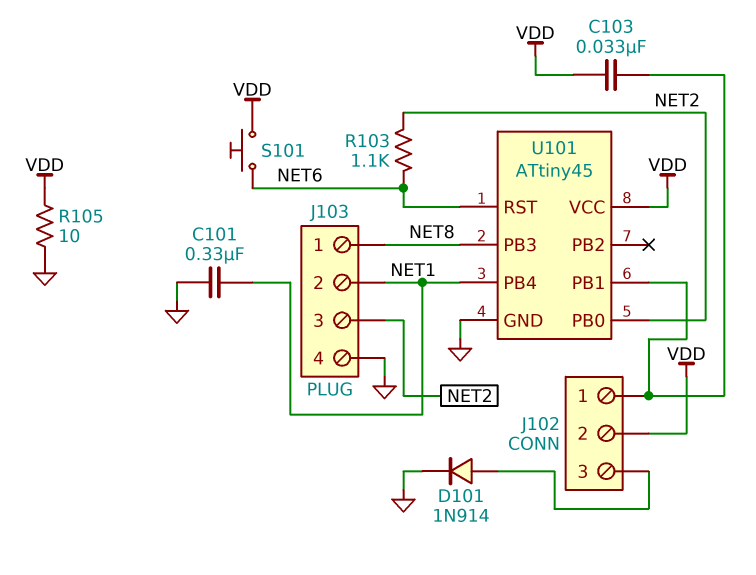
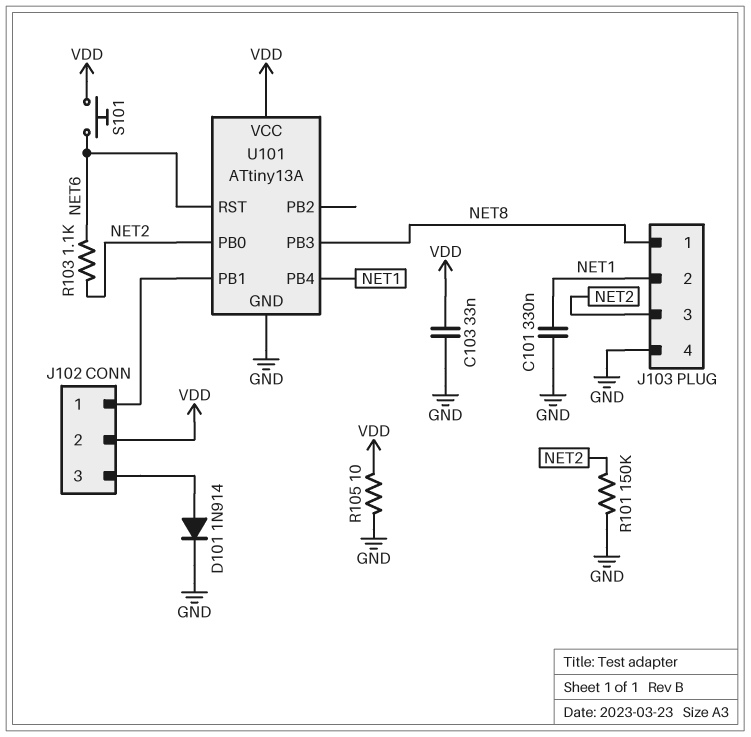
C103: 33nF (J102/1, VDD) -> 33nF (GND, VDD)
R101: none -> 150k (GND, NET2)
U101: ATtiny45 -> ATtiny13A

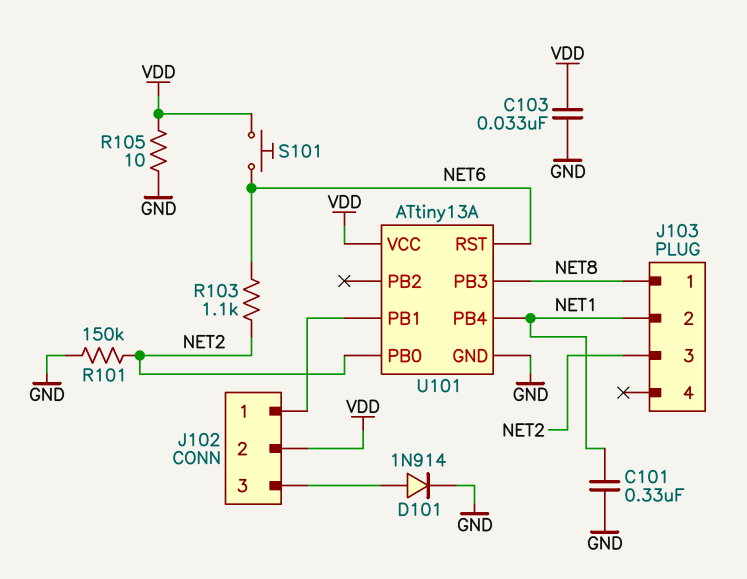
J103 pin 4: GND -> none

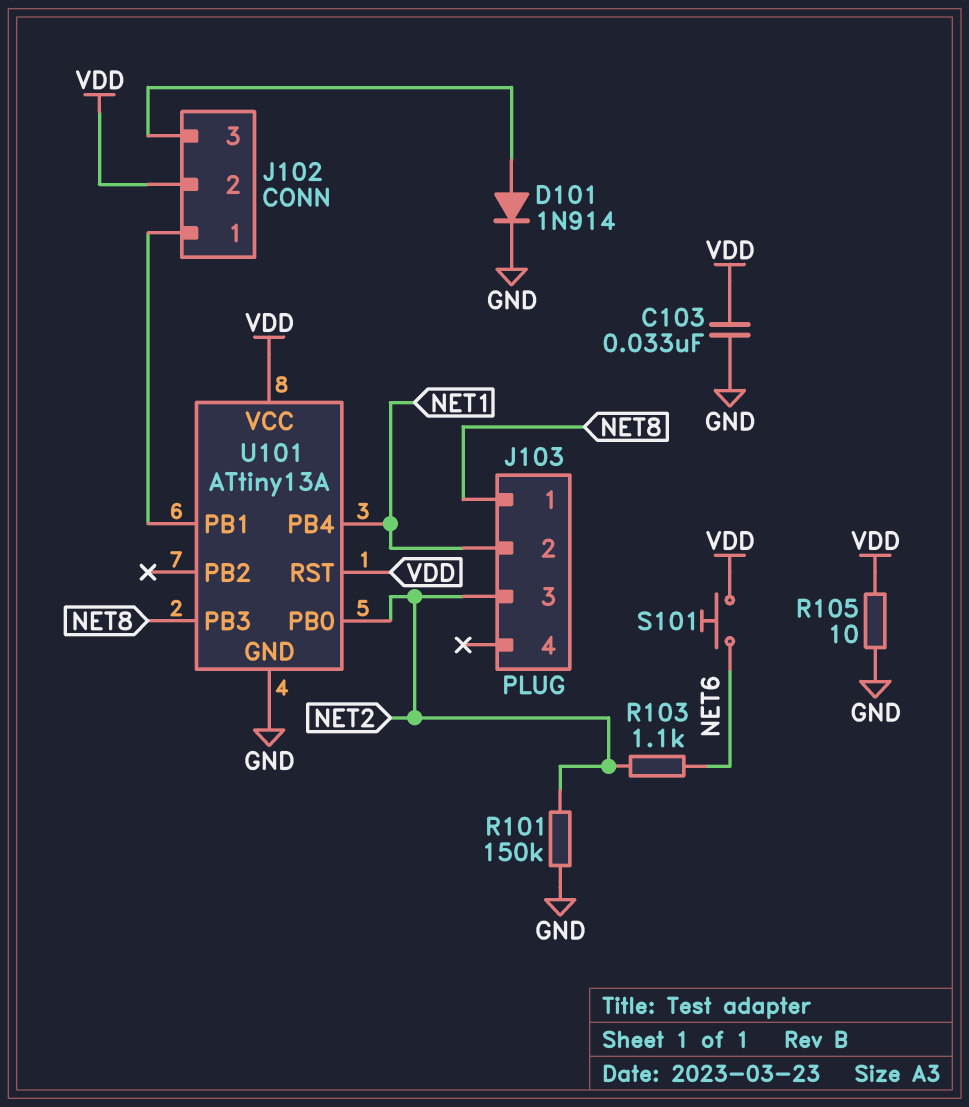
C101: 330nF (GND, NET1) -> none
U101 pin RST: NET6 -> VDD

